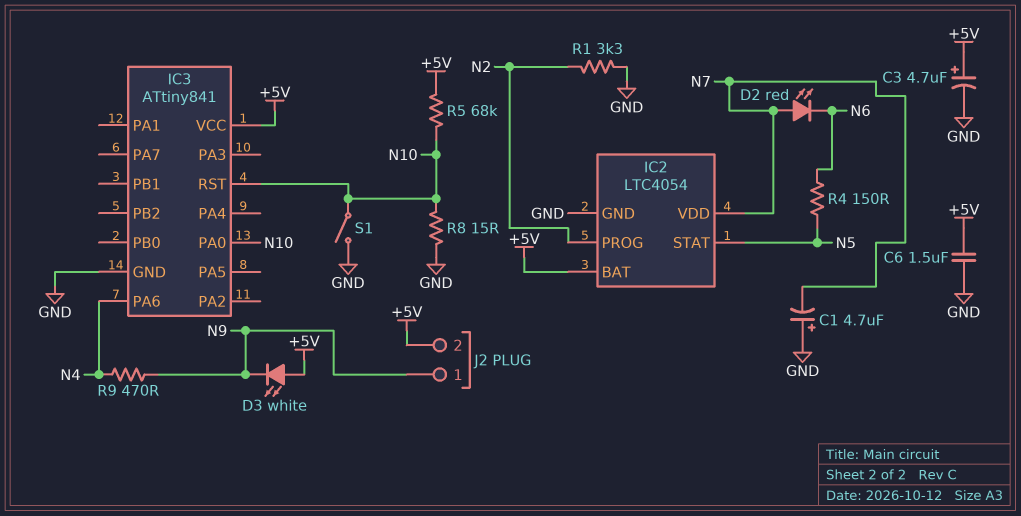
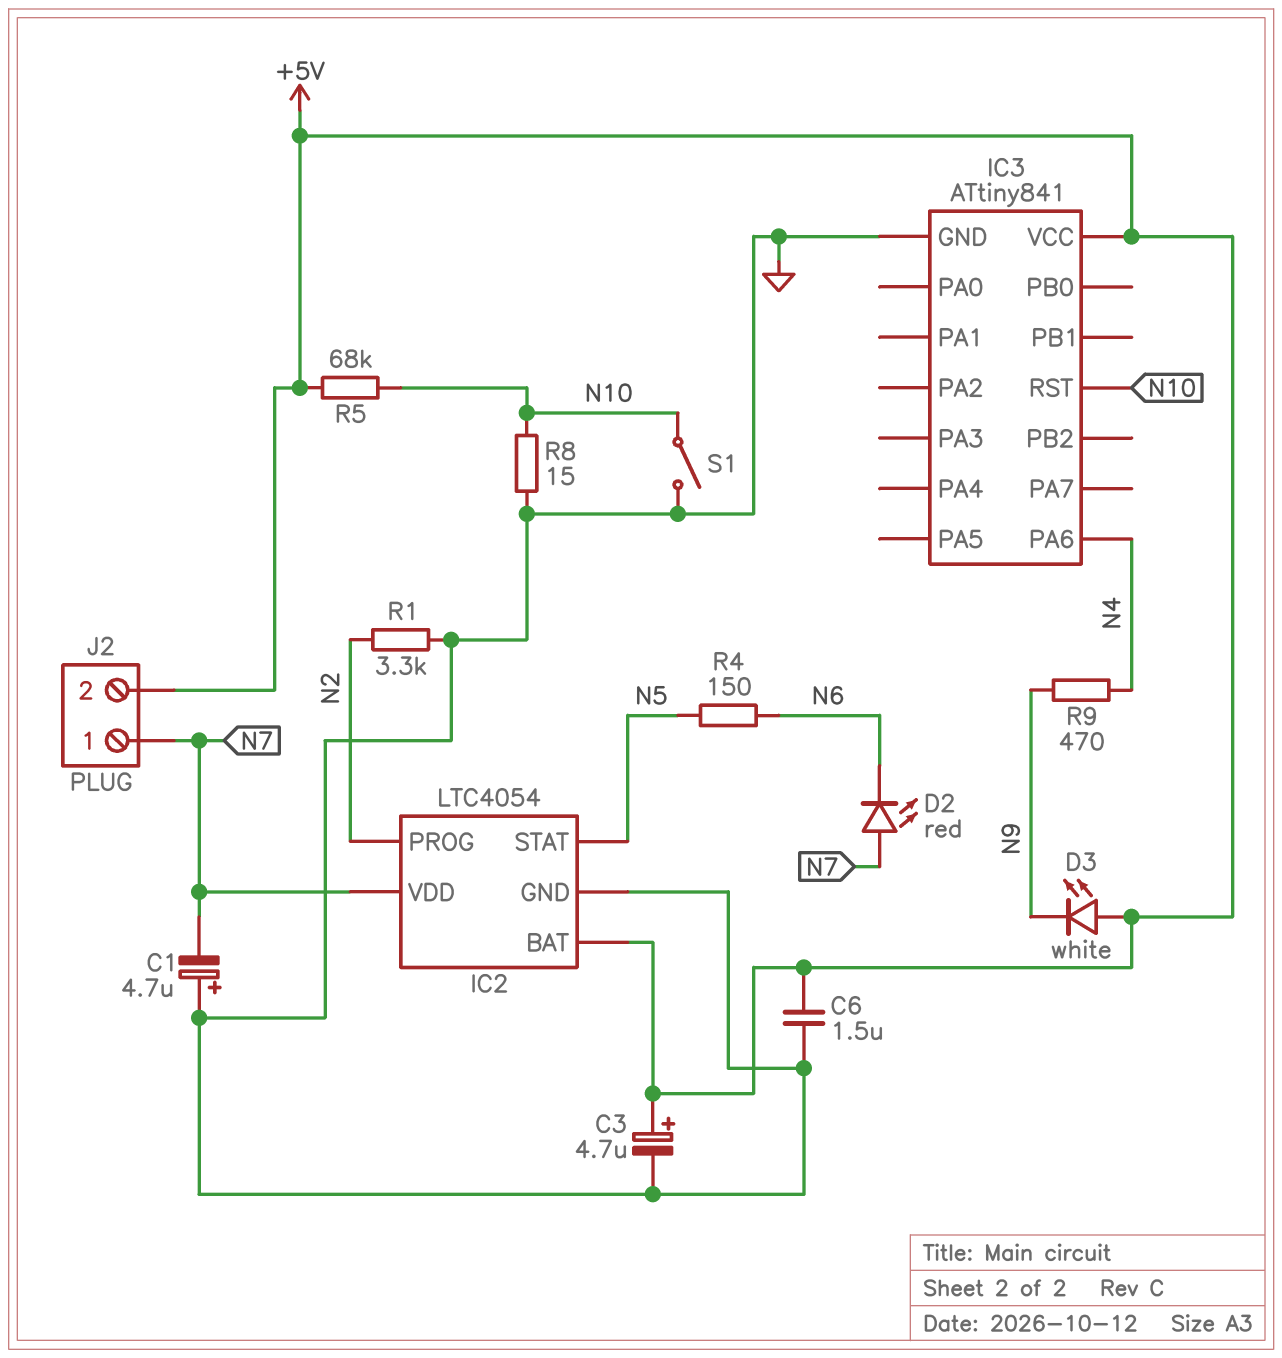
IC3 pin PA0: N10 -> none
J2 pin 1: N9 -> N7

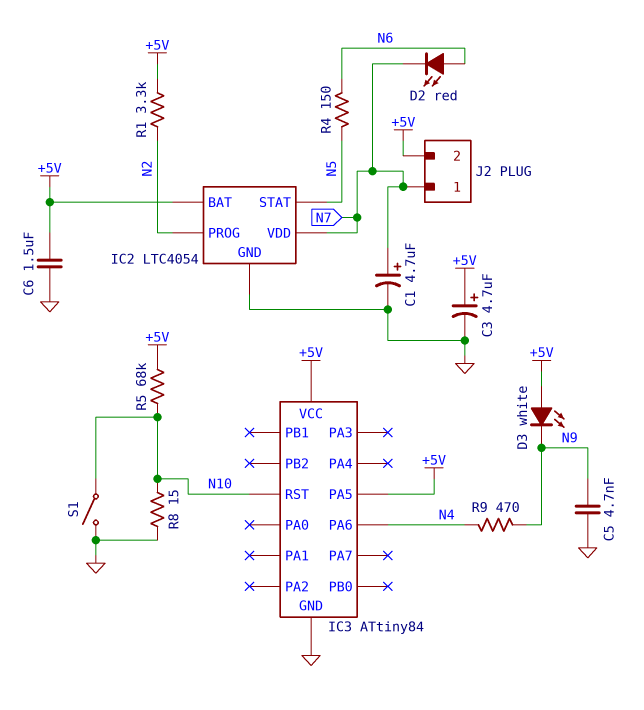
C1: 4.7uF (plus GND, minus N7) -> 4.7uF (plus N7, minus GND)
C5: none -> 4.7nF (GND, N9)
D2: LED red (A N7, K N6) -> LED red (A N6, K N7)
IC3: ATtiny841 -> ATtiny84
IC3 pin PA5: none -> +5V
R1: 3.3k (GND, N2) -> 3.3k (+5V, N2)

